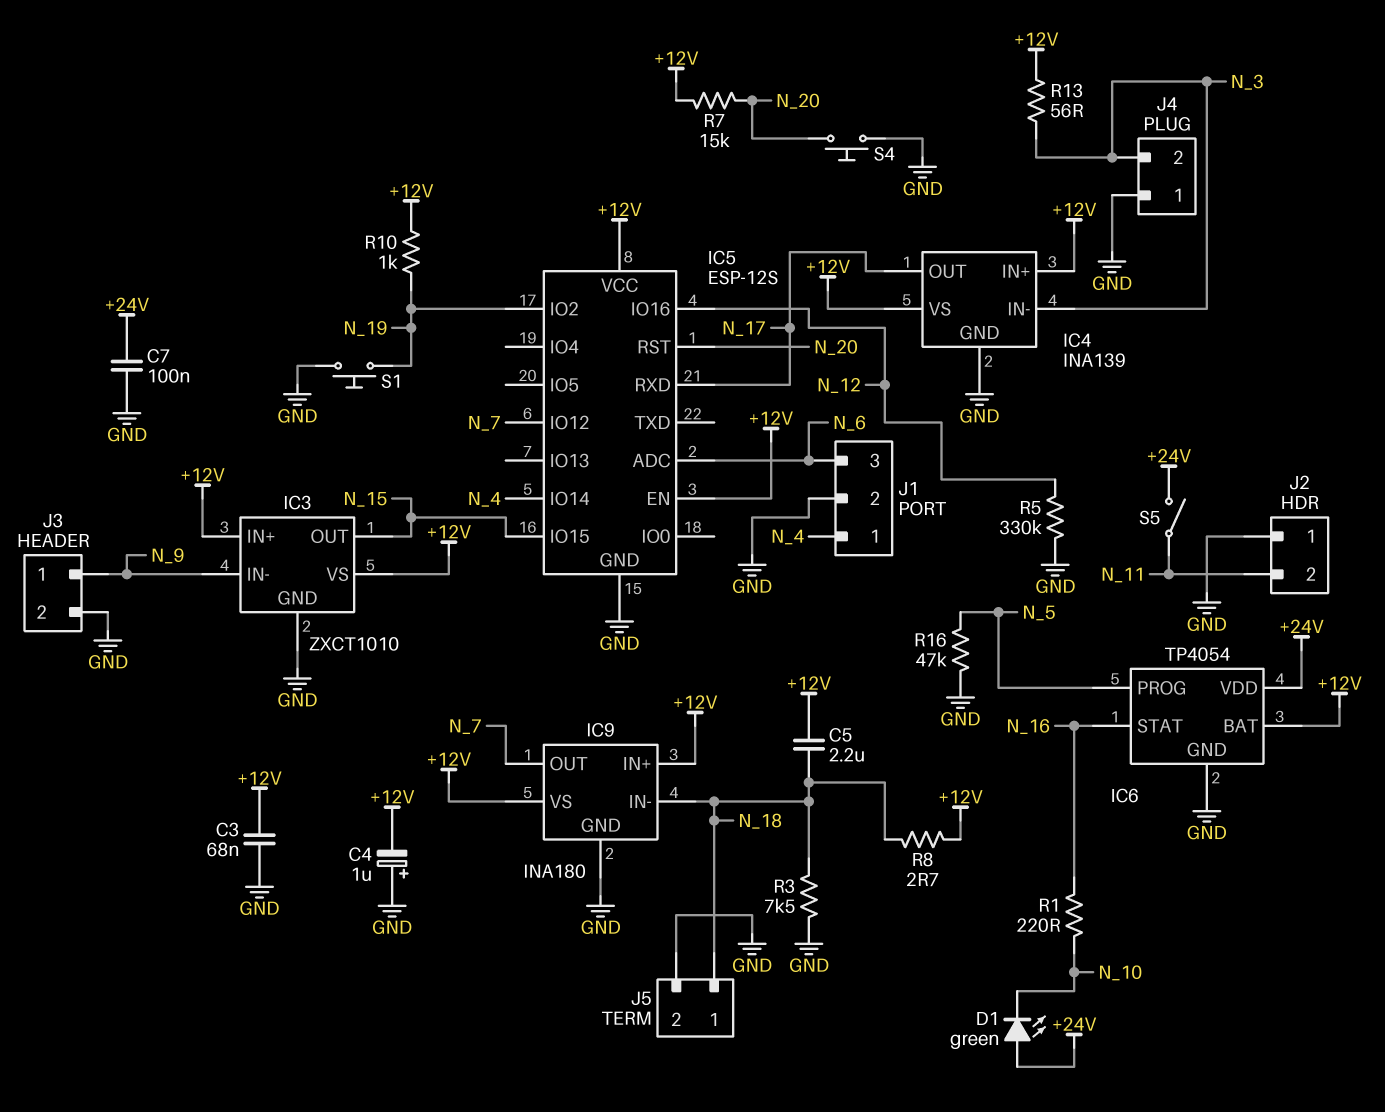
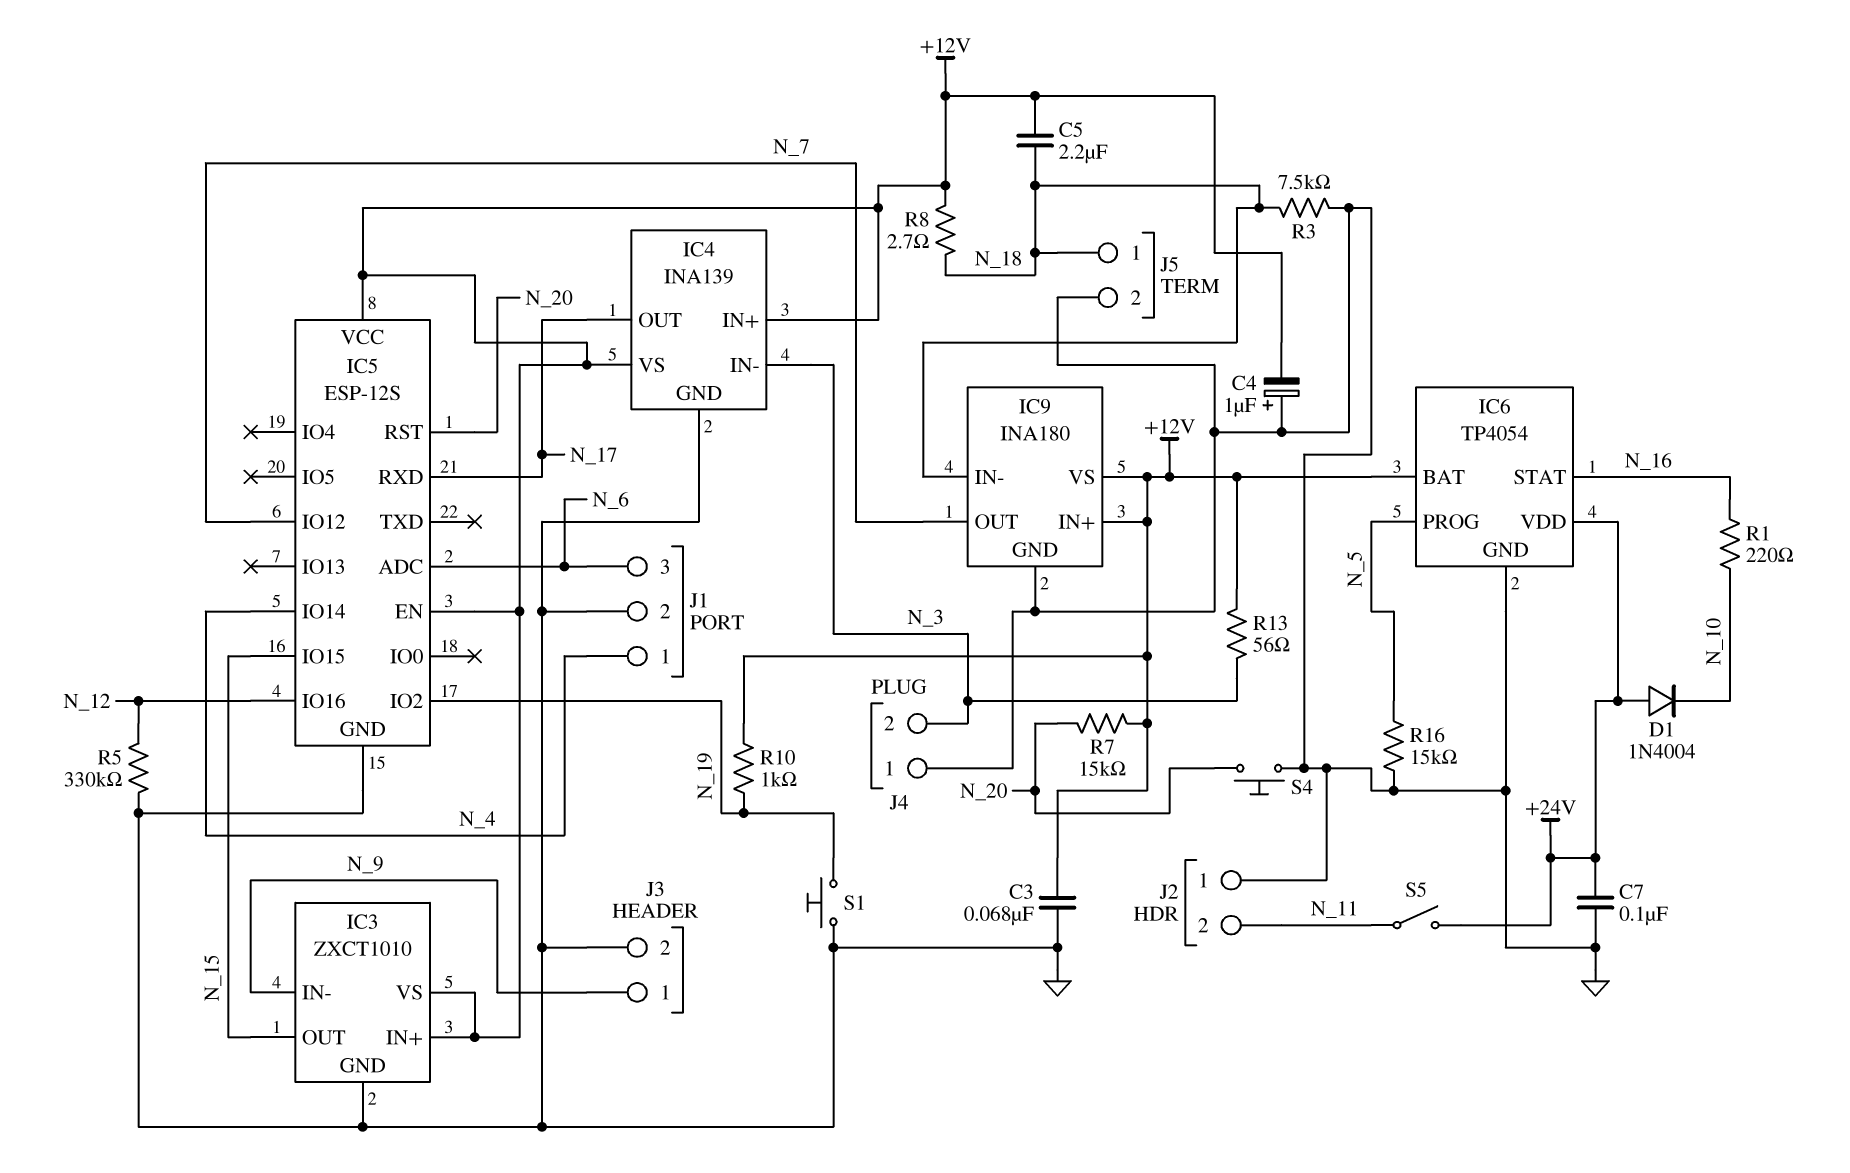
D1: LED green (A +24V, K N_10) -> diode 1N4004 (A +24V, K N_10)
R16: 47k (GND, N_5) -> 15k (GND, N_5)

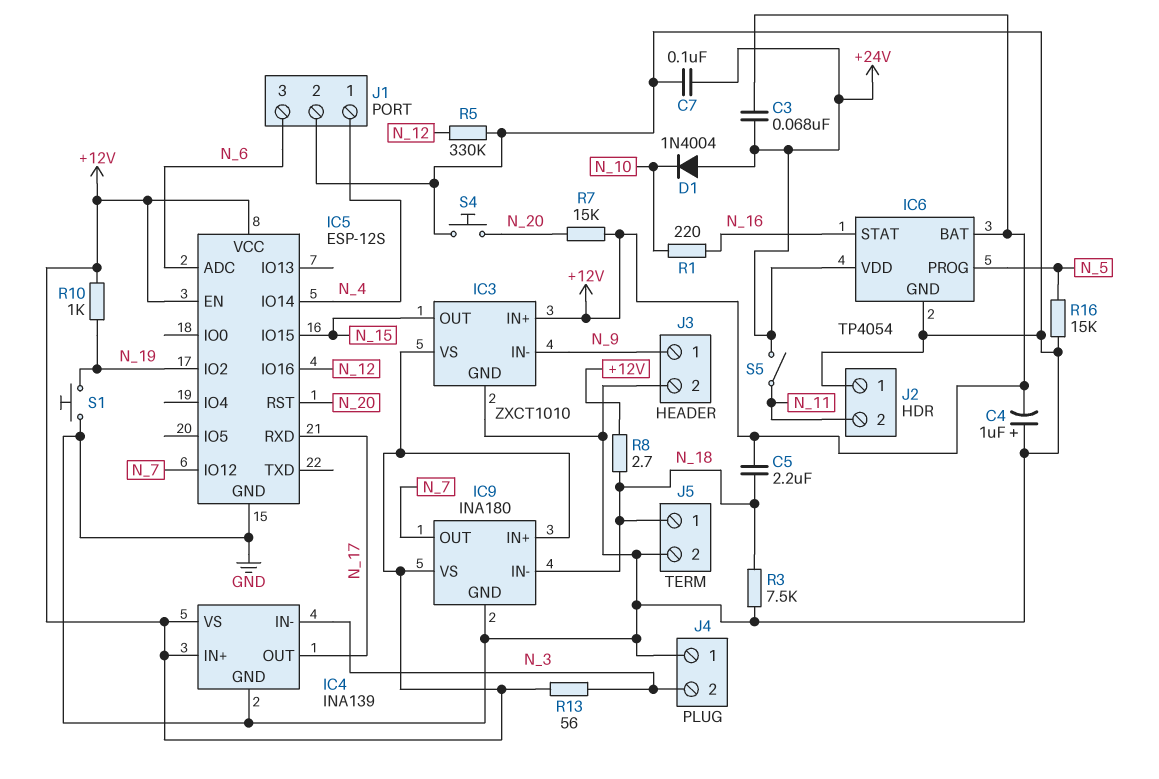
C3: 68nF (+12V, GND) -> 68nF (+12V, +24V)

